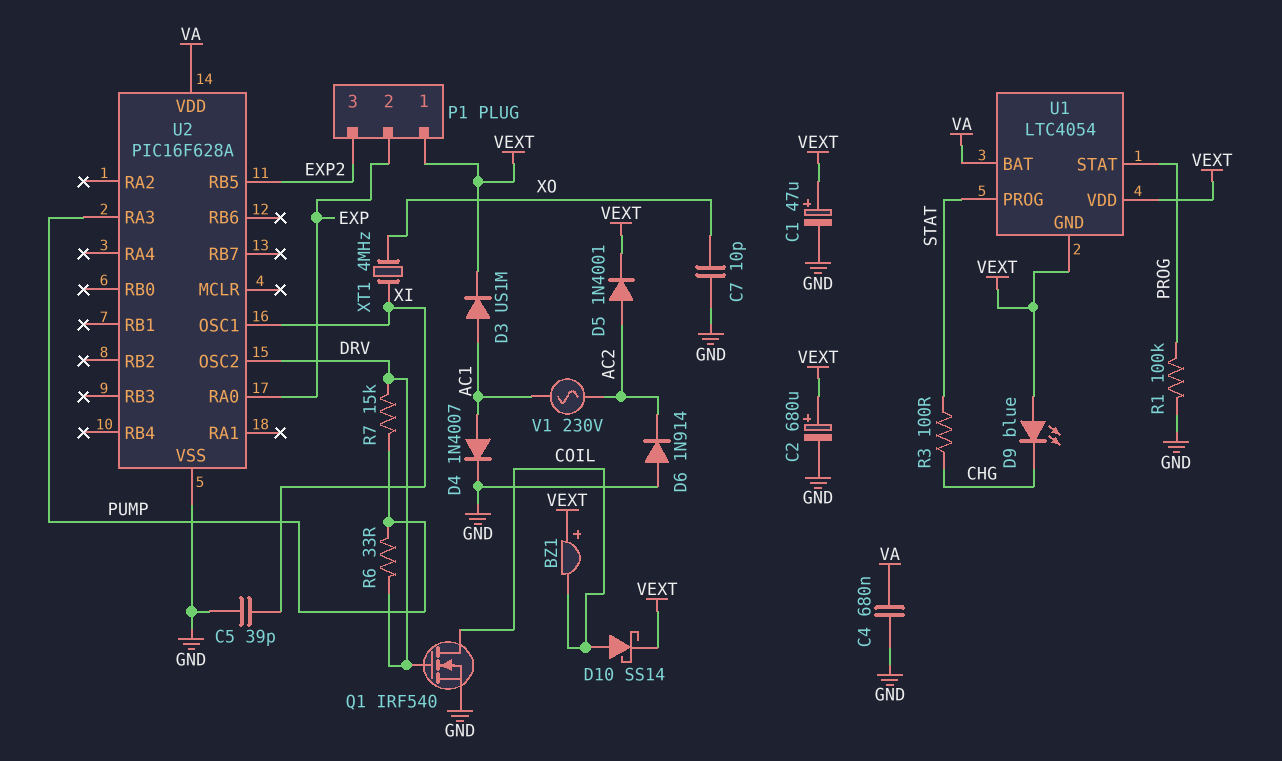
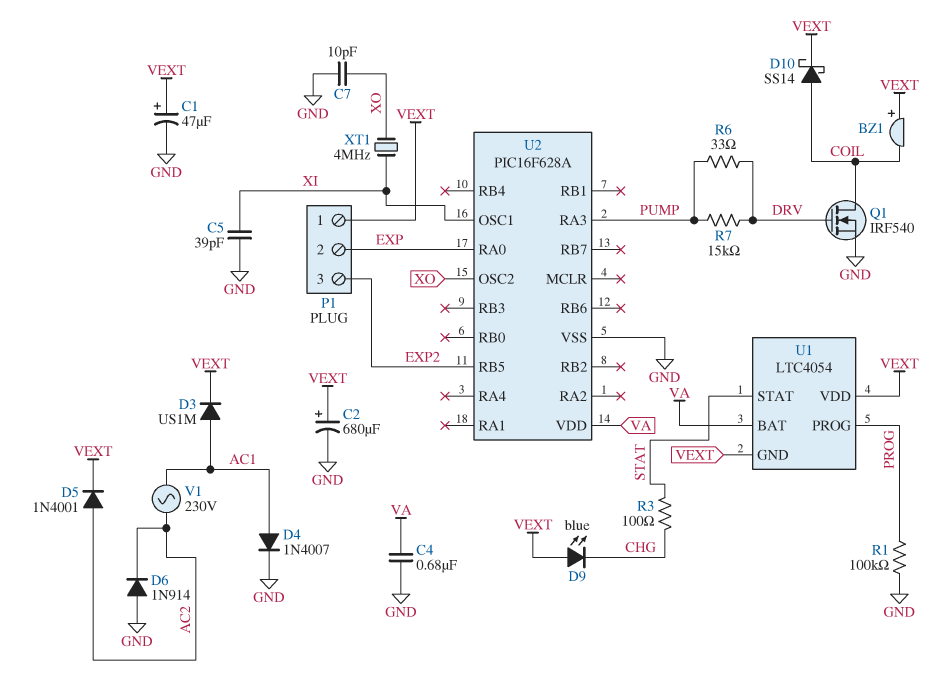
U1 pin PROG: STAT -> PROG
U1 pin STAT: PROG -> STAT
U2 pin OSC2: DRV -> XO

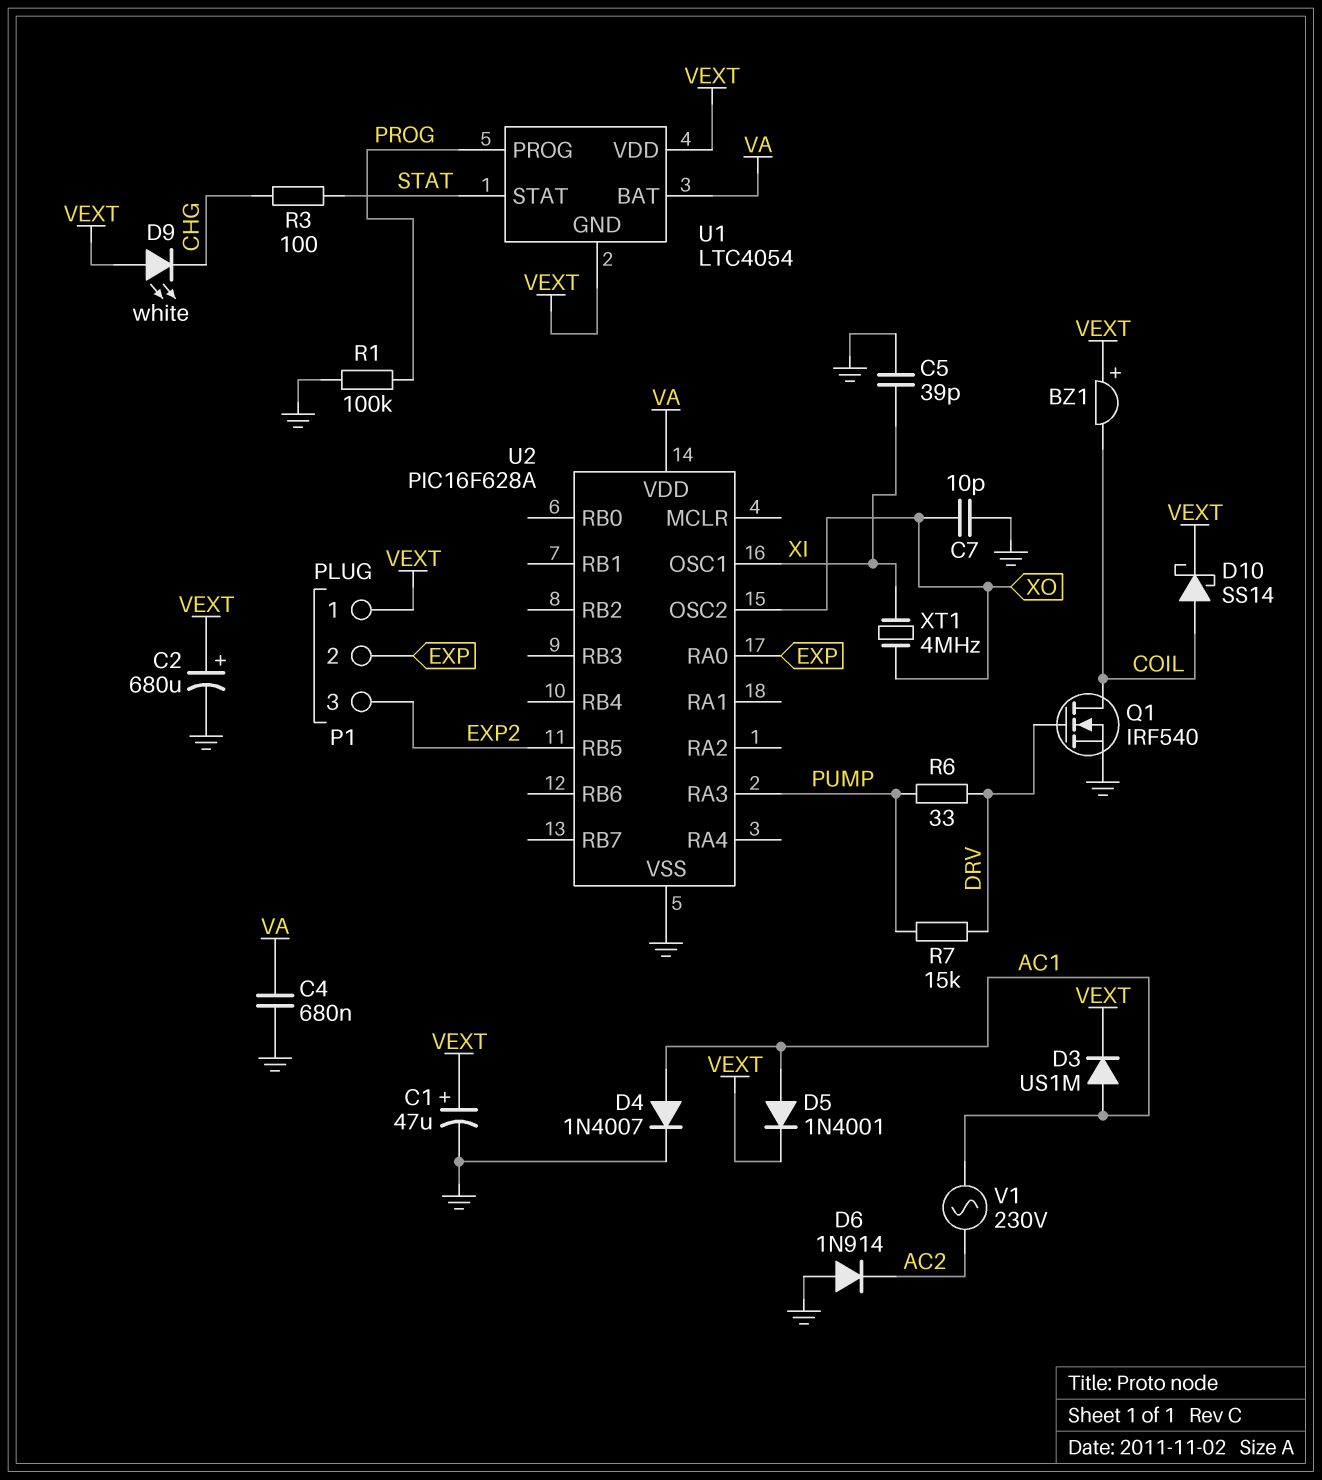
D5: diode 1N4001 (A AC2, K VEXT) -> diode 1N4001 (A AC1, K VEXT)
D9: LED blue (A VEXT, K CHG) -> LED white (A VEXT, K CHG)

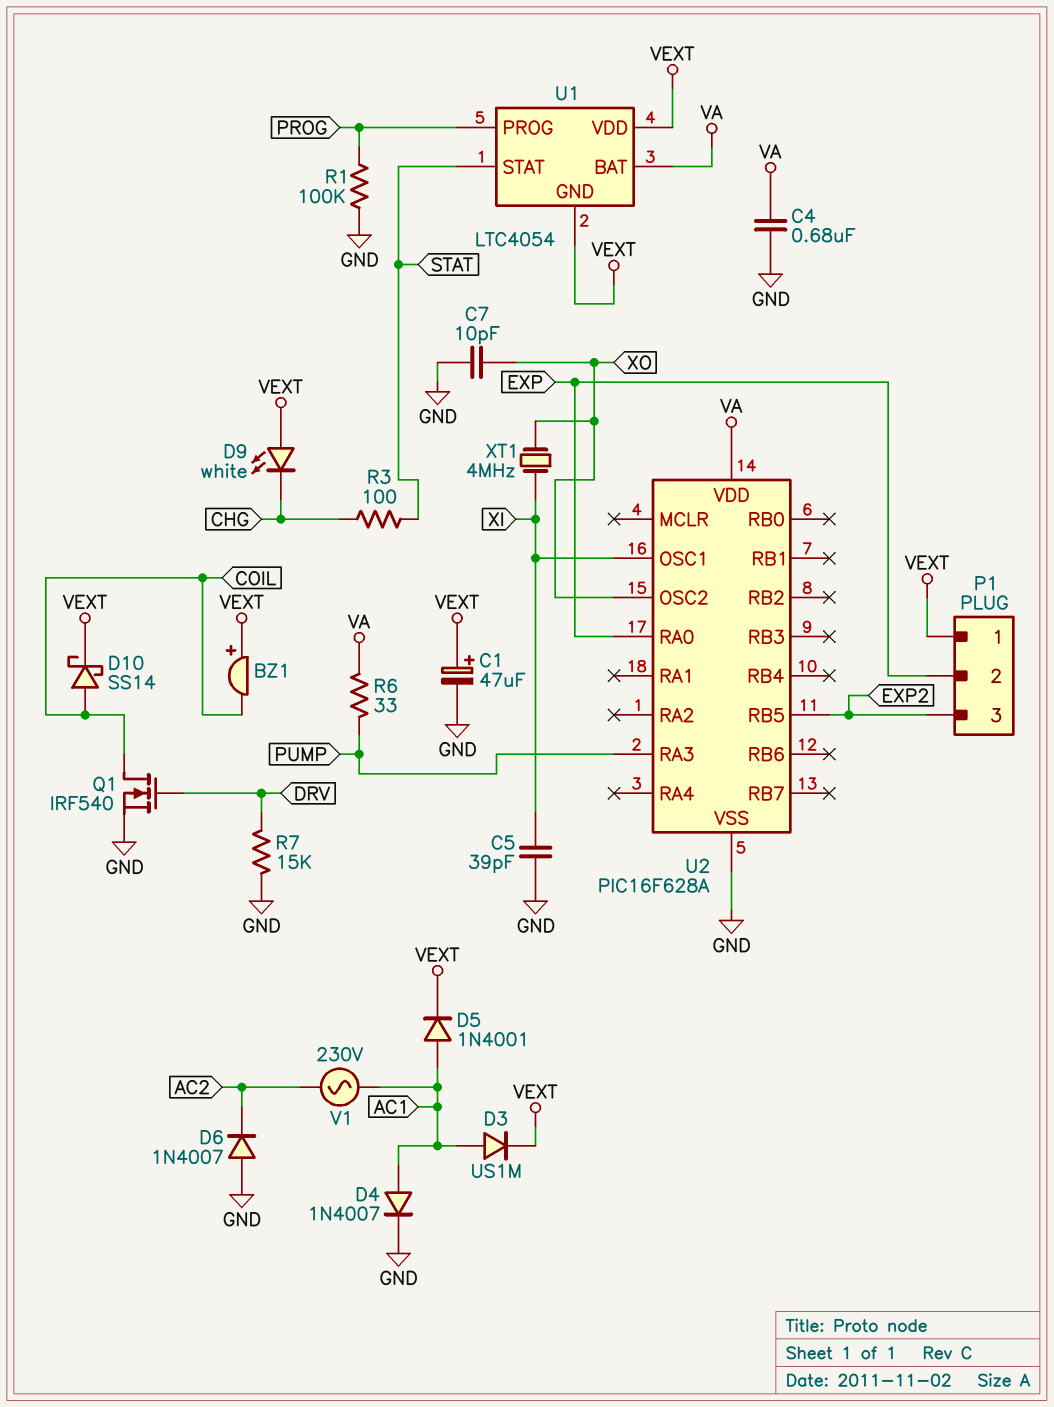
C2: 680uF (plus VEXT, minus GND) -> none
D6: diode 1N914 (A GND, K AC2) -> diode 1N4007 (A GND, K AC2)
R6: 33 (DRV, PUMP) -> 33 (PUMP, VA)
R7: 15k (DRV, PUMP) -> 15k (DRV, GND)

